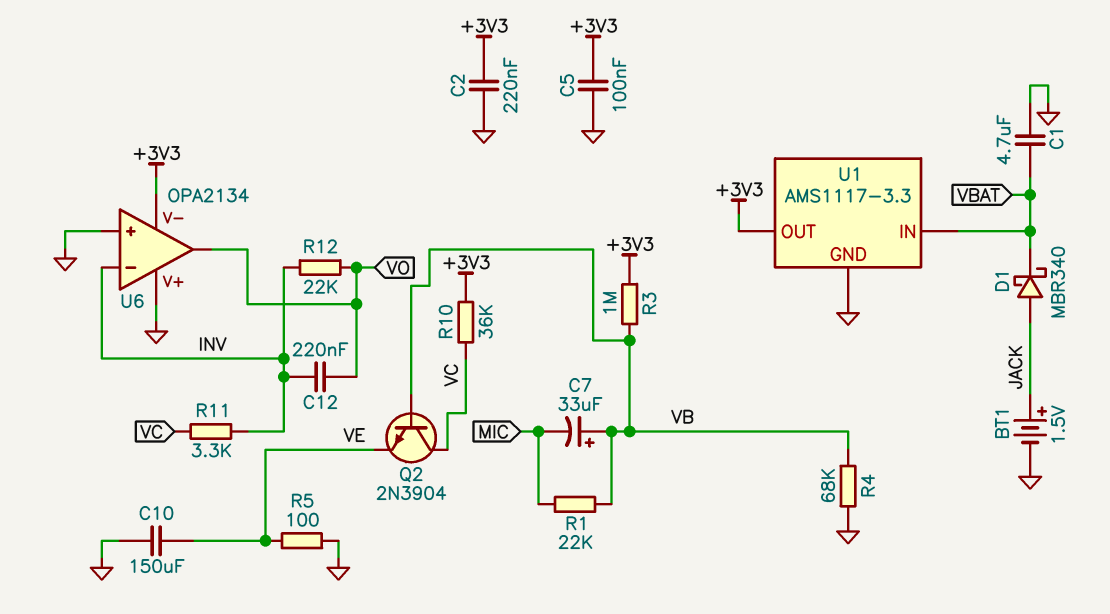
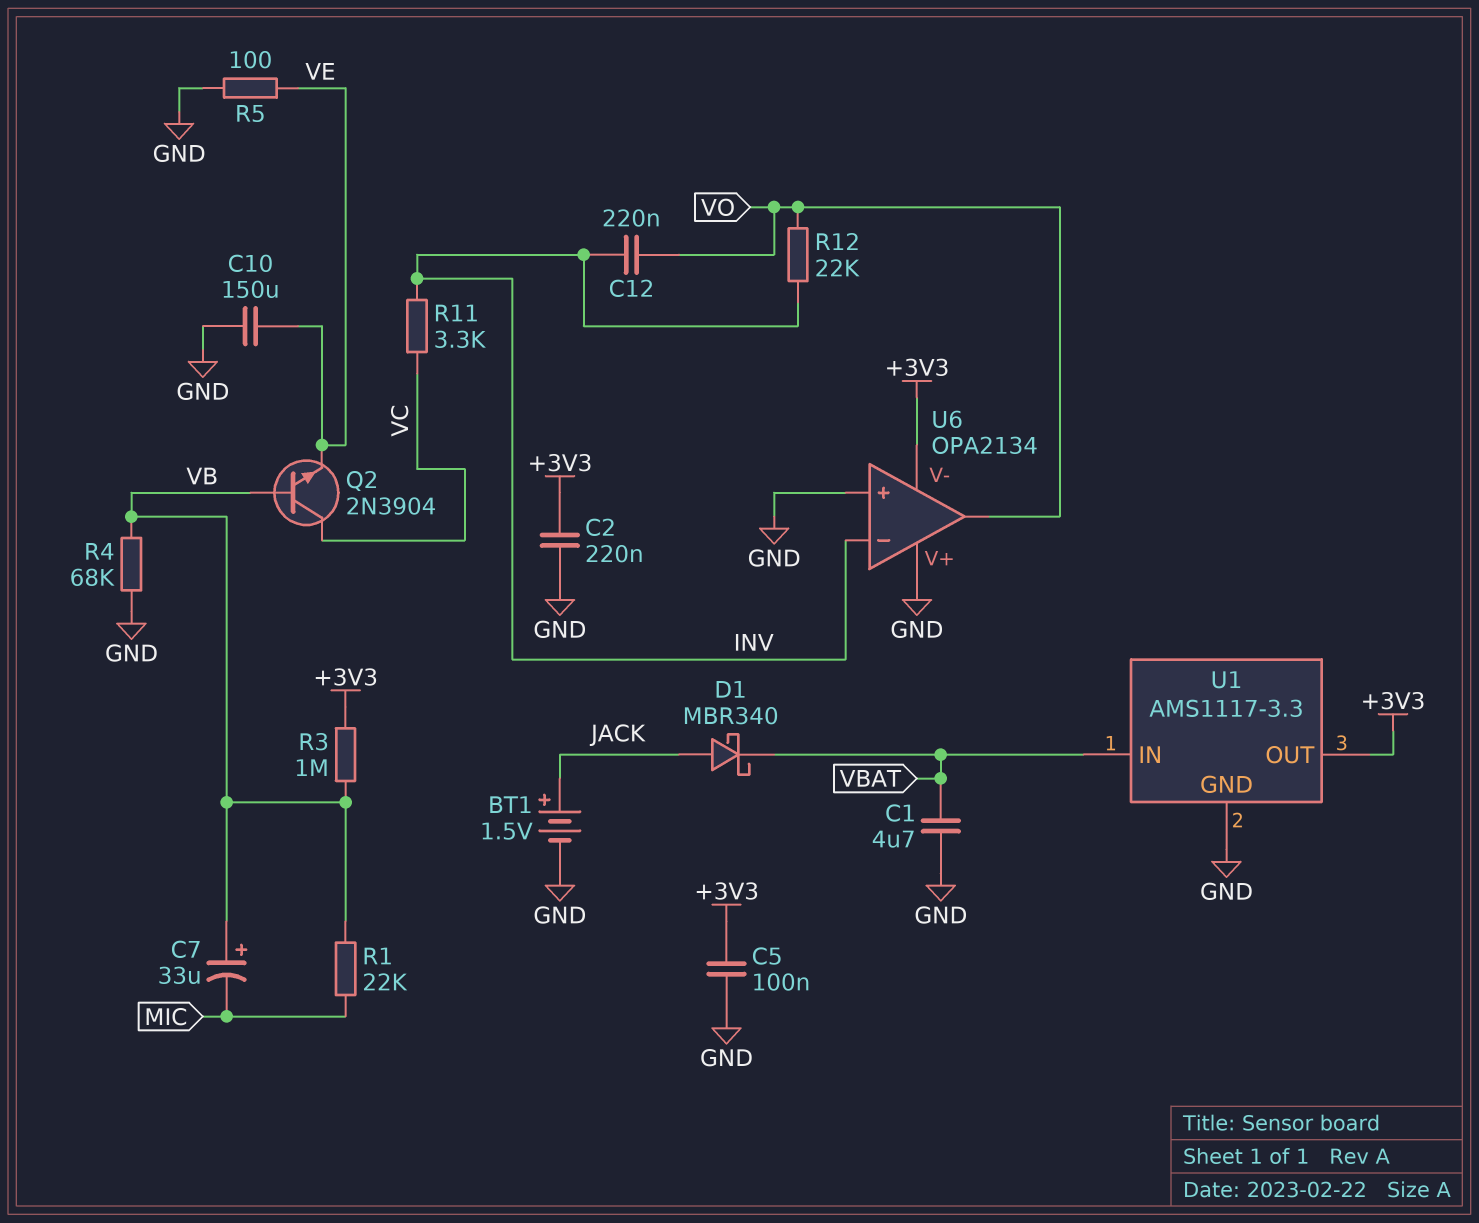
R10: 36k (+3V3, VC) -> none

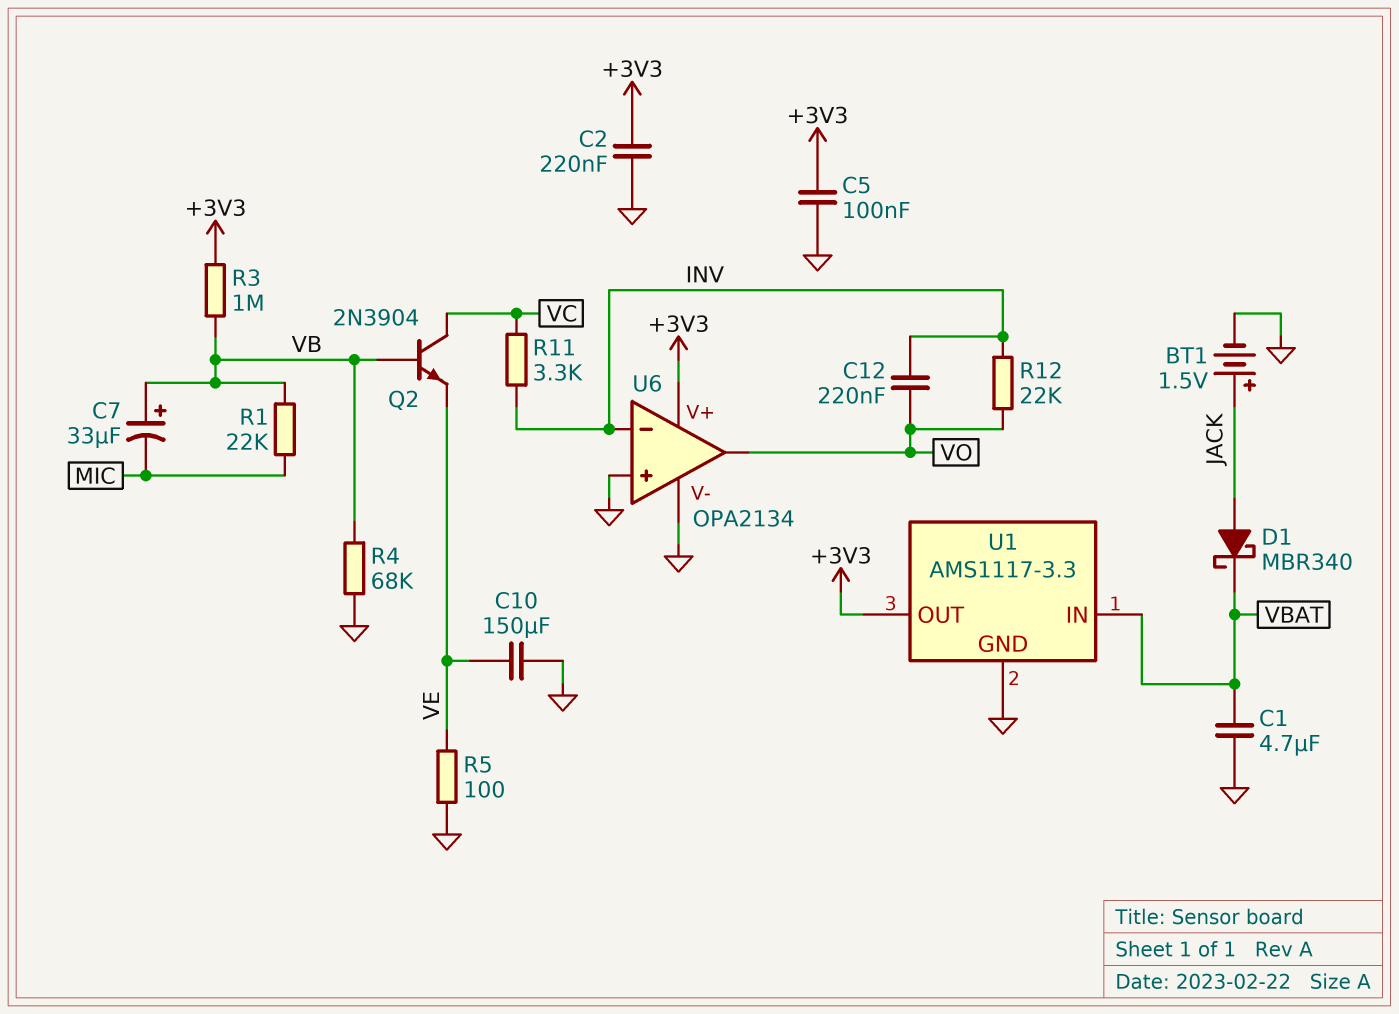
U6 pin V+: GND -> +3V3
U6 pin V-: +3V3 -> GND

